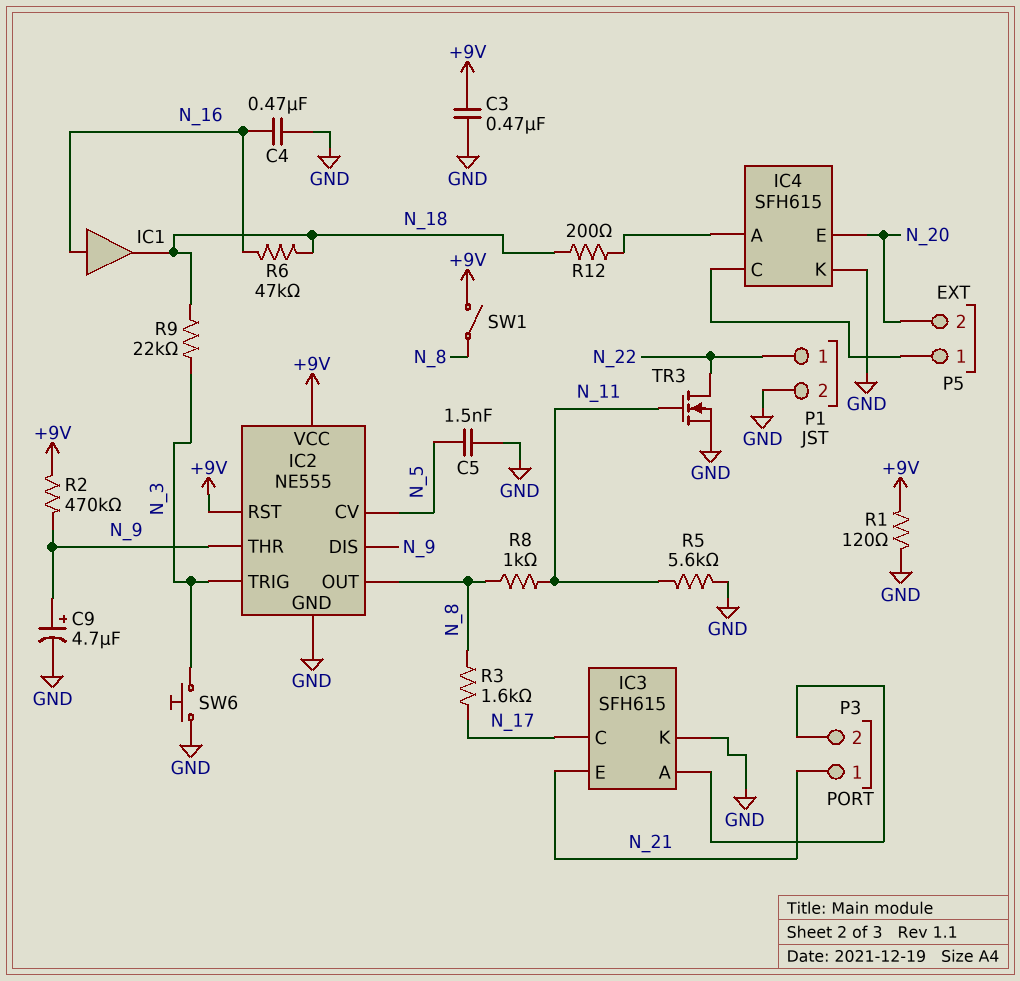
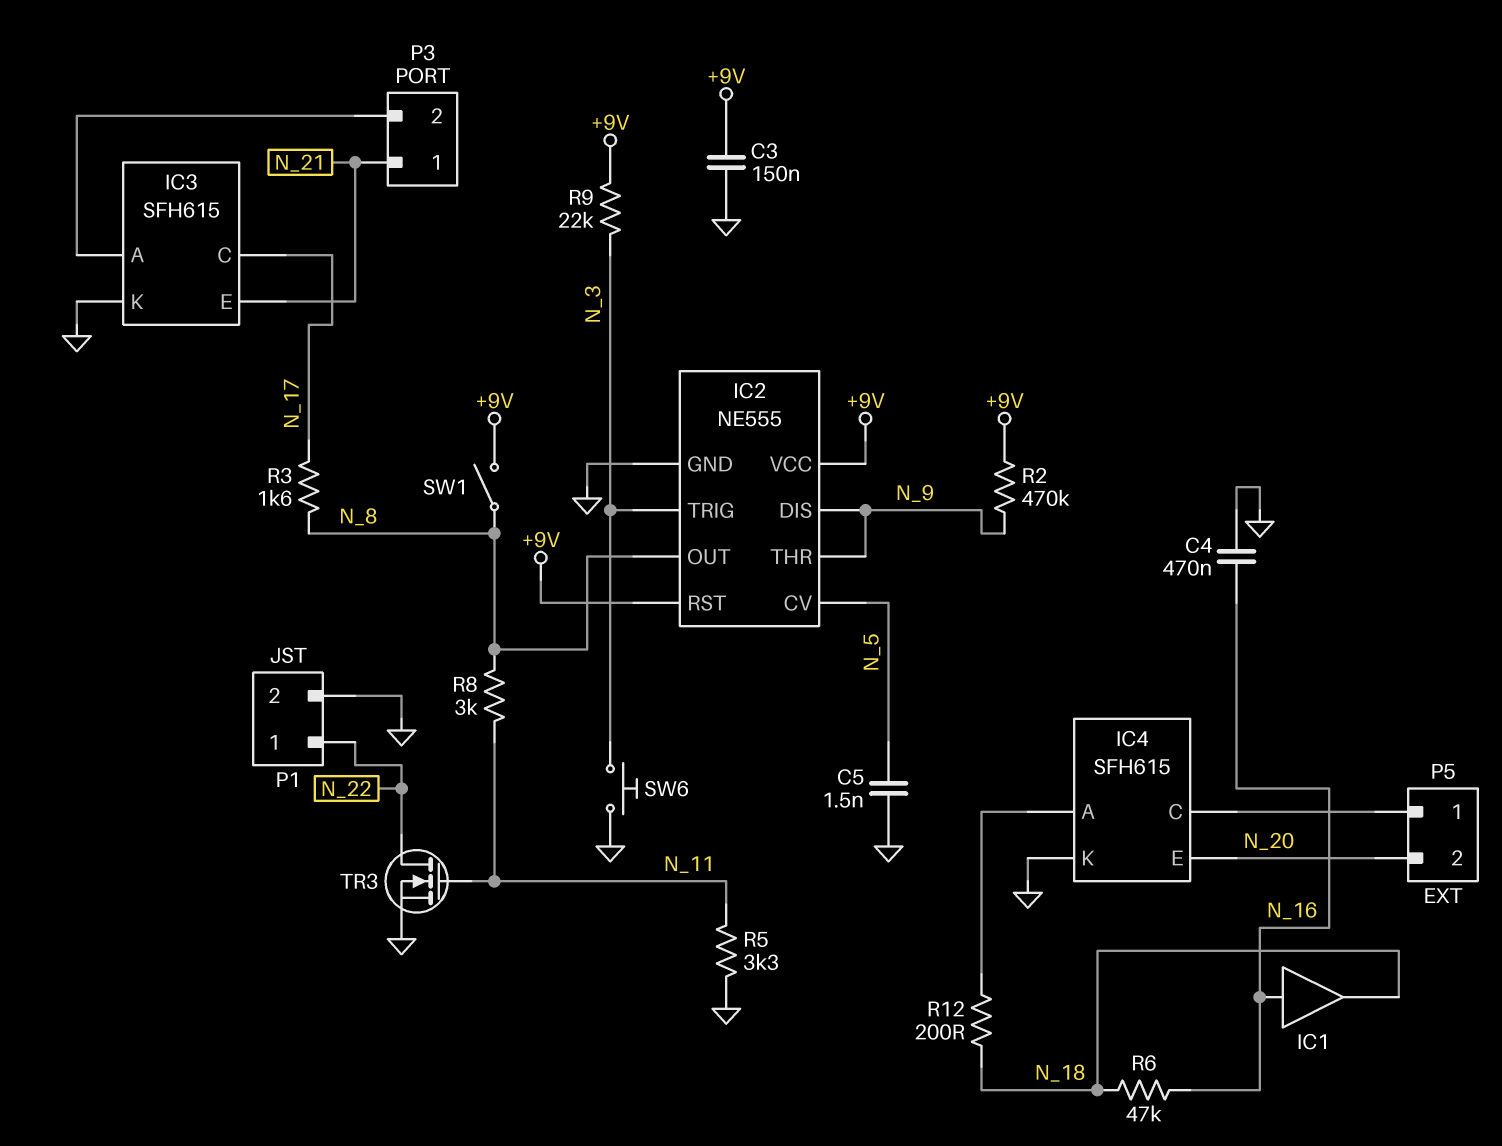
C3: 470nF (+9V, GND) -> 150nF (+9V, GND)
C9: 4.7uF (plus N_9, minus GND) -> none
R1: 120 (+9V, GND) -> none
R5: 5.6k (GND, N_11) -> 3.3k (GND, N_11)
R8: 1k (N_8, N_11) -> 3k (N_8, N_11)
R9: 22k (N_3, N_18) -> 22k (+9V, N_3)

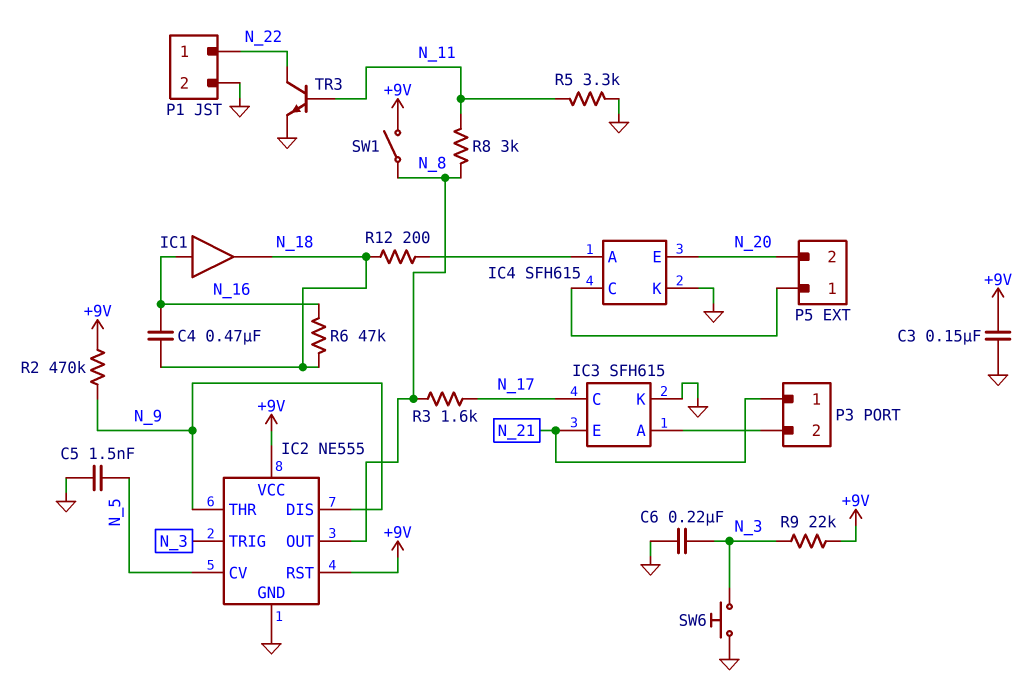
C4: 470nF (GND, N_16) -> 470nF (N_16, N_18)
C6: none -> 220nF (GND, N_3)
TR3: NMOS (G N_11, D N_22, S GND) -> NPN (B N_11, C N_22, E GND)

